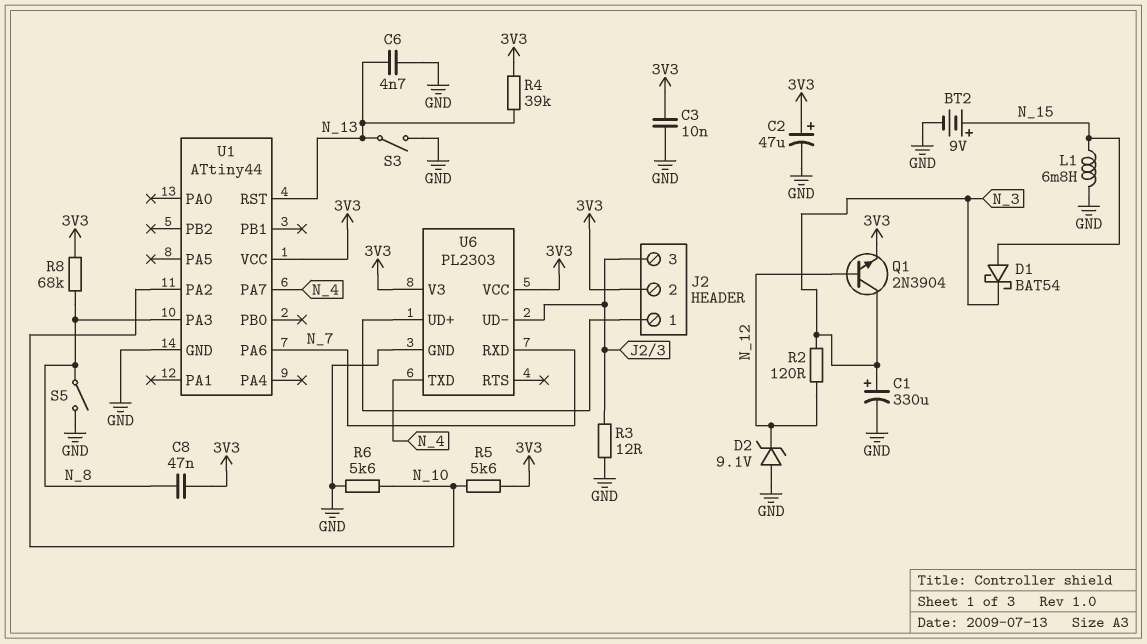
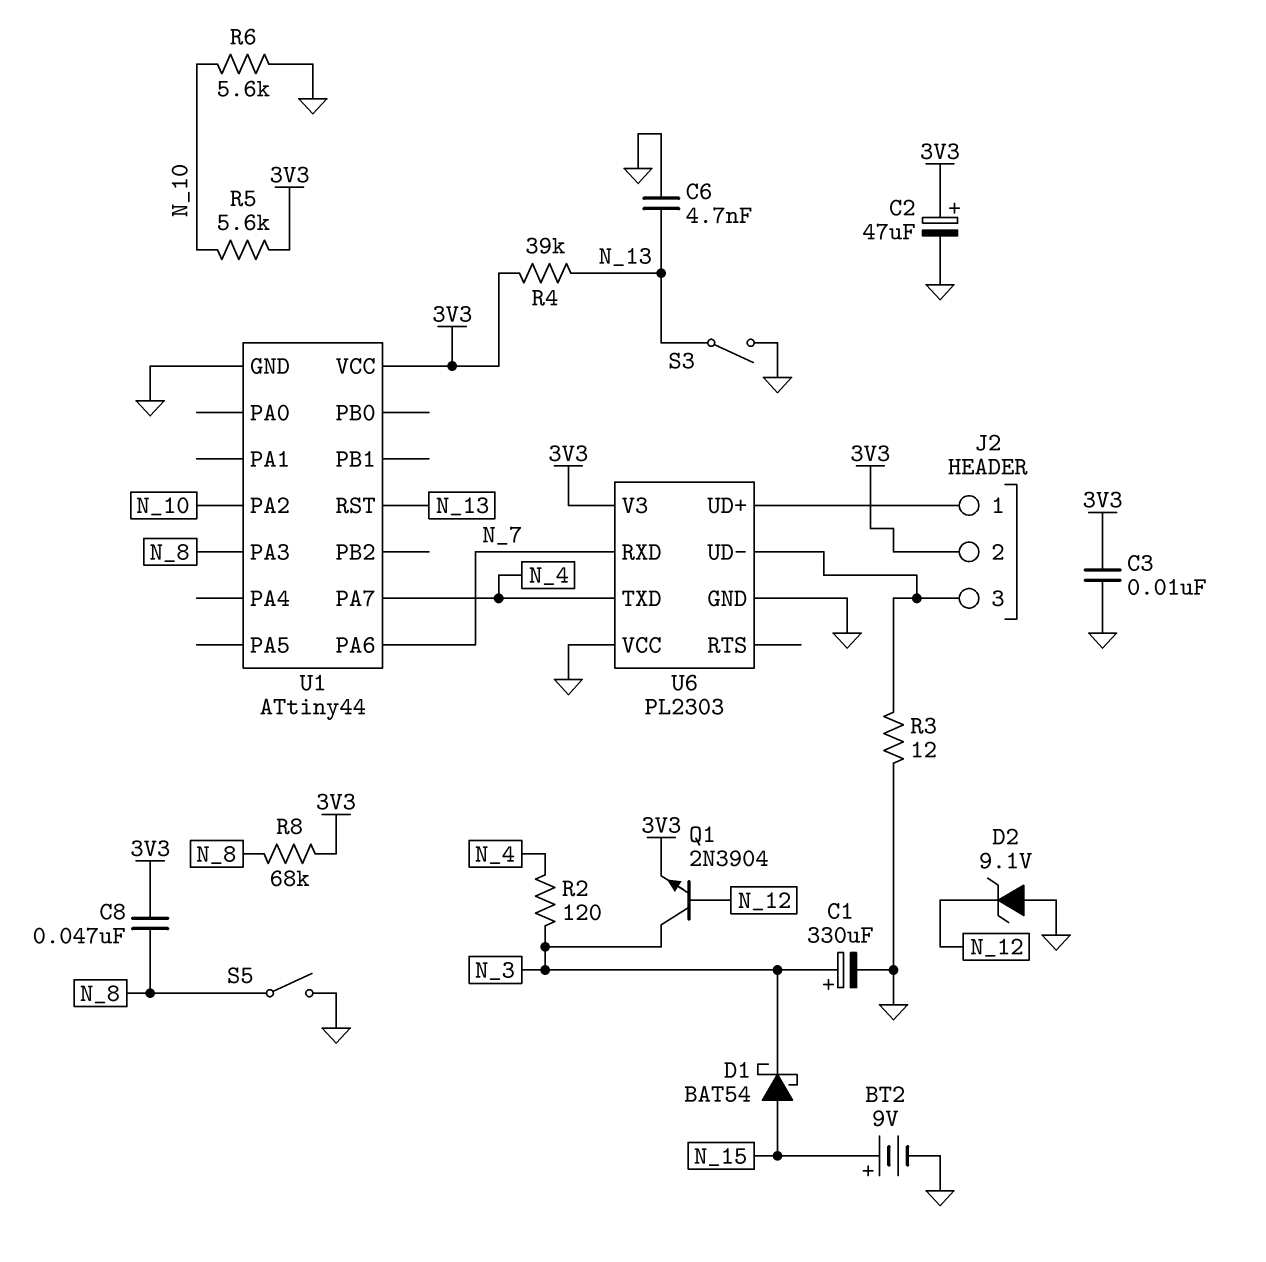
L1: 6.8mH (GND, N_15) -> none
R2: 120 (N_3, N_12) -> 120 (N_3, N_4)
U6 pin VCC: 3V3 -> GND

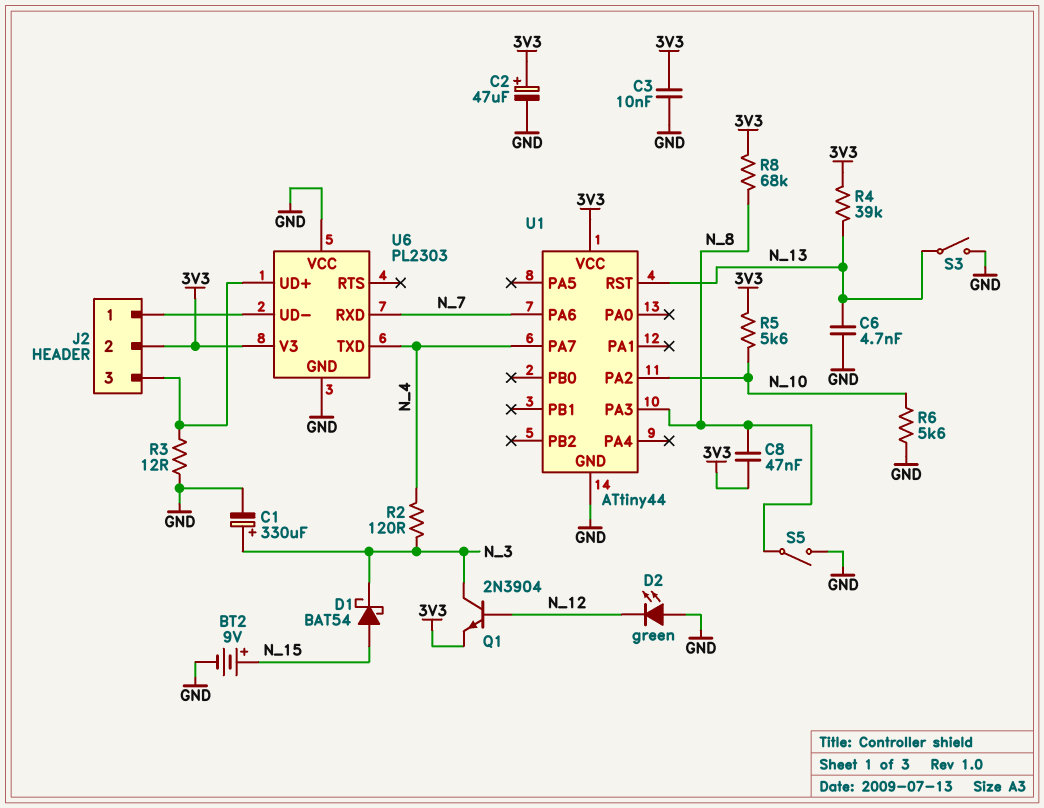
D2: zener 9.1V (A GND, K N_12) -> LED green (A GND, K N_12)
U6 pin UD+: J2/1 -> J2/3
U6 pin UD-: J2/3 -> J2/1

